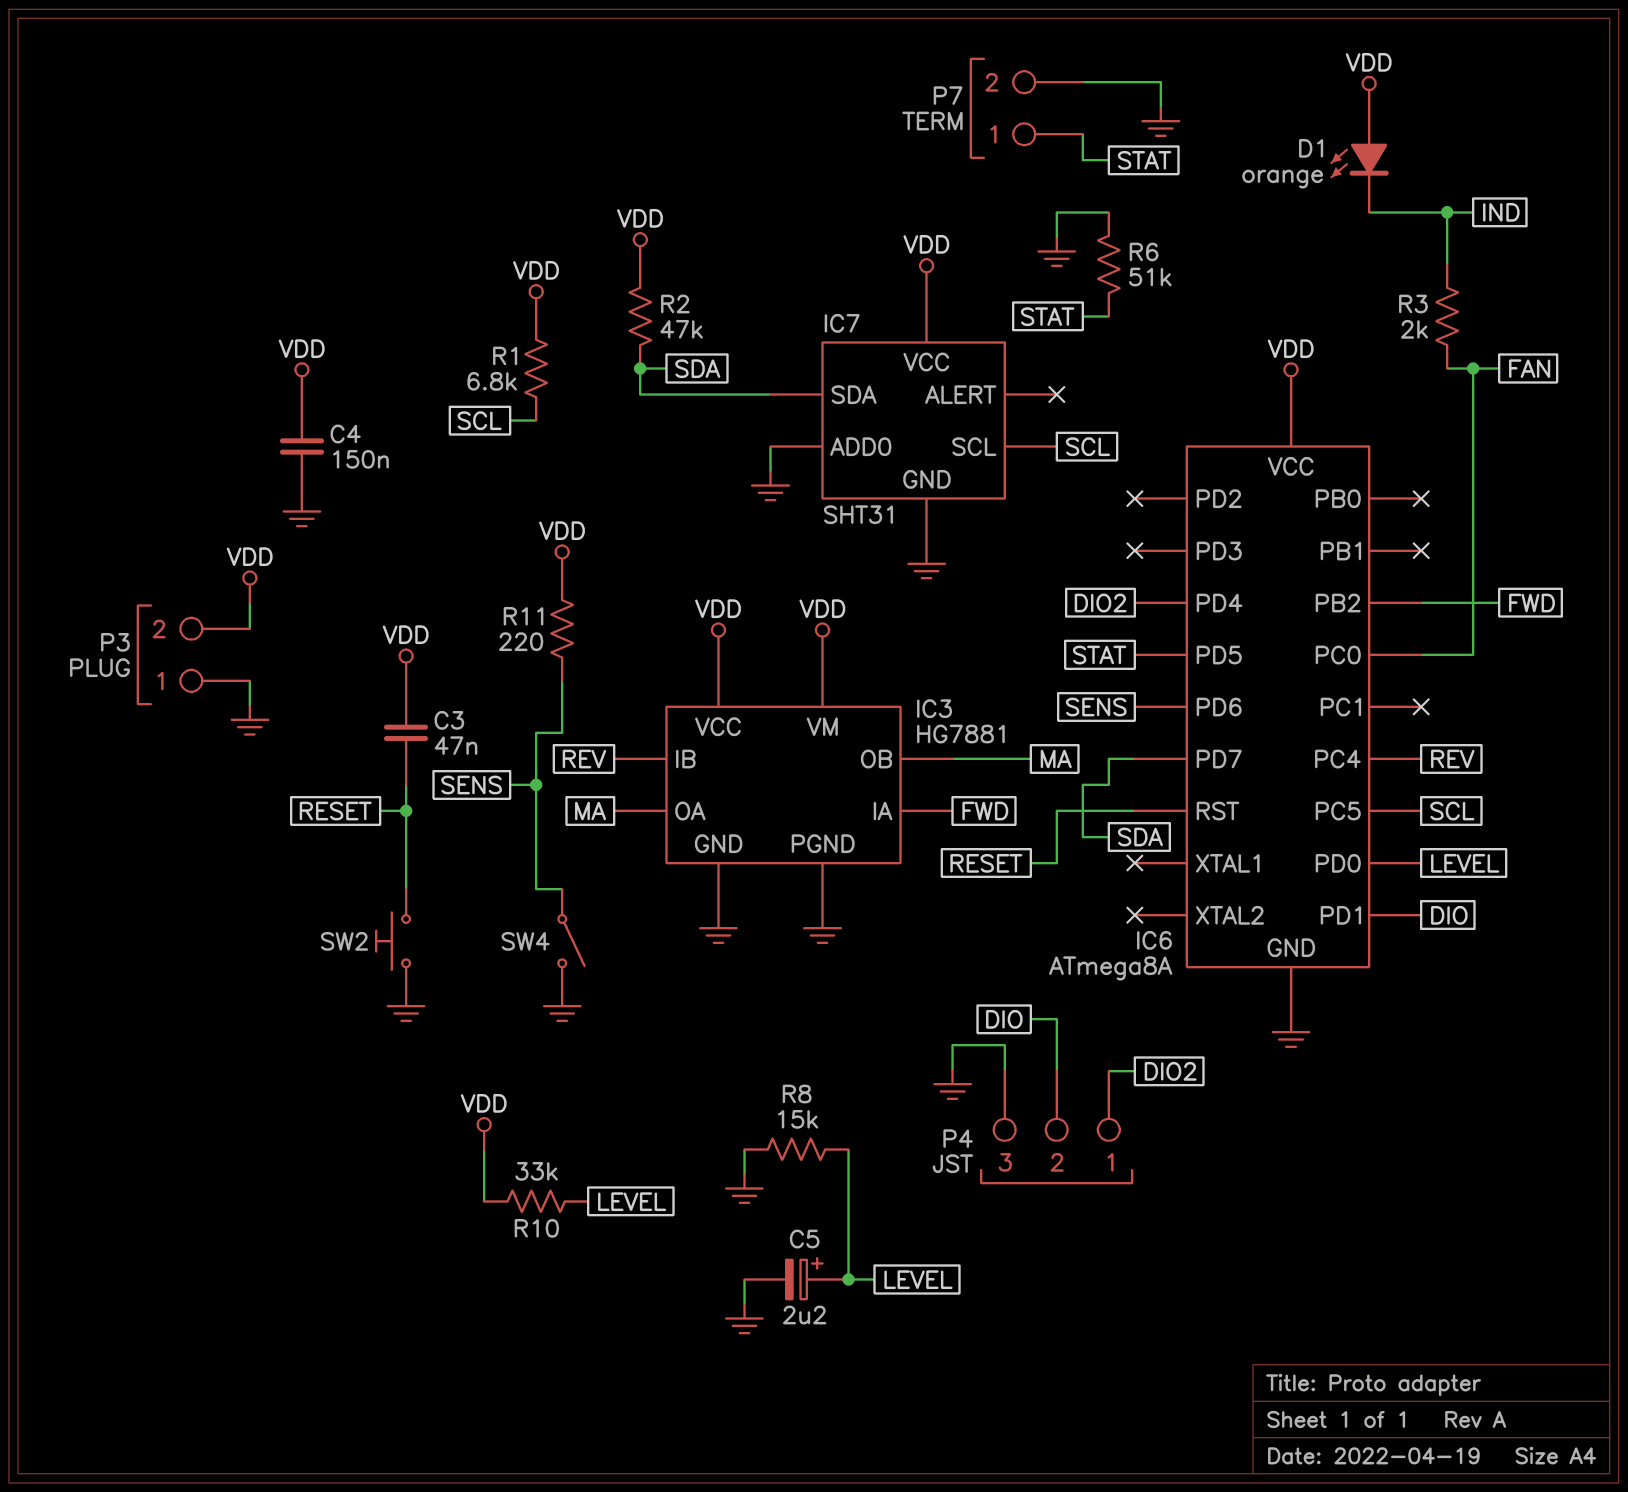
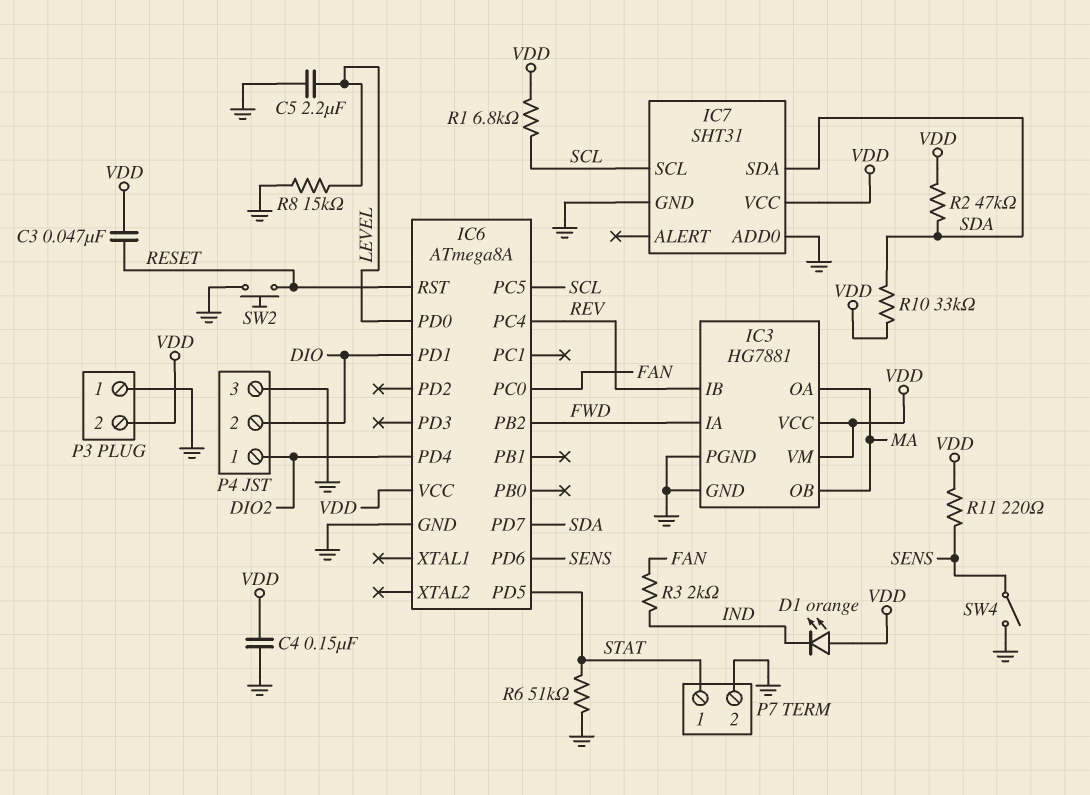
C5: 2.2uF (plus LEVEL, minus GND) -> 2.2uF (GND, LEVEL)
R10: 33k (LEVEL, VDD) -> 33k (SDA, VDD)

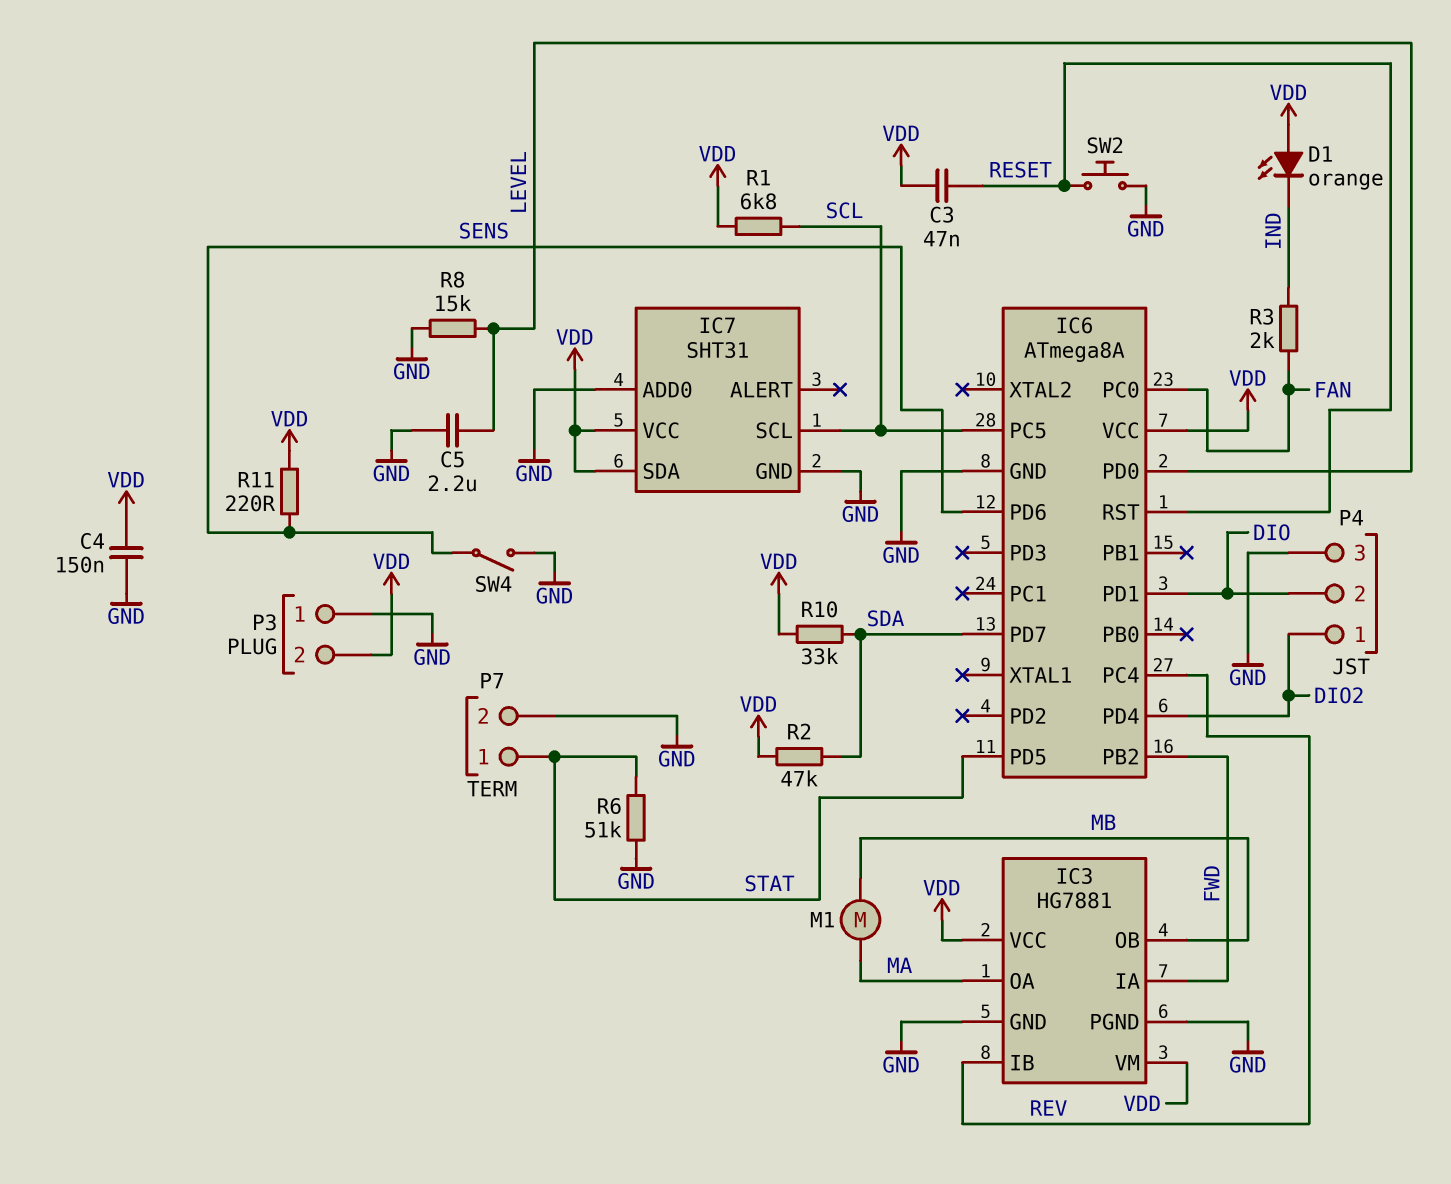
IC3 pin OB: MA -> MB
IC7 pin SDA: SDA -> VDD
M1: none -> motor (MA, MB)

